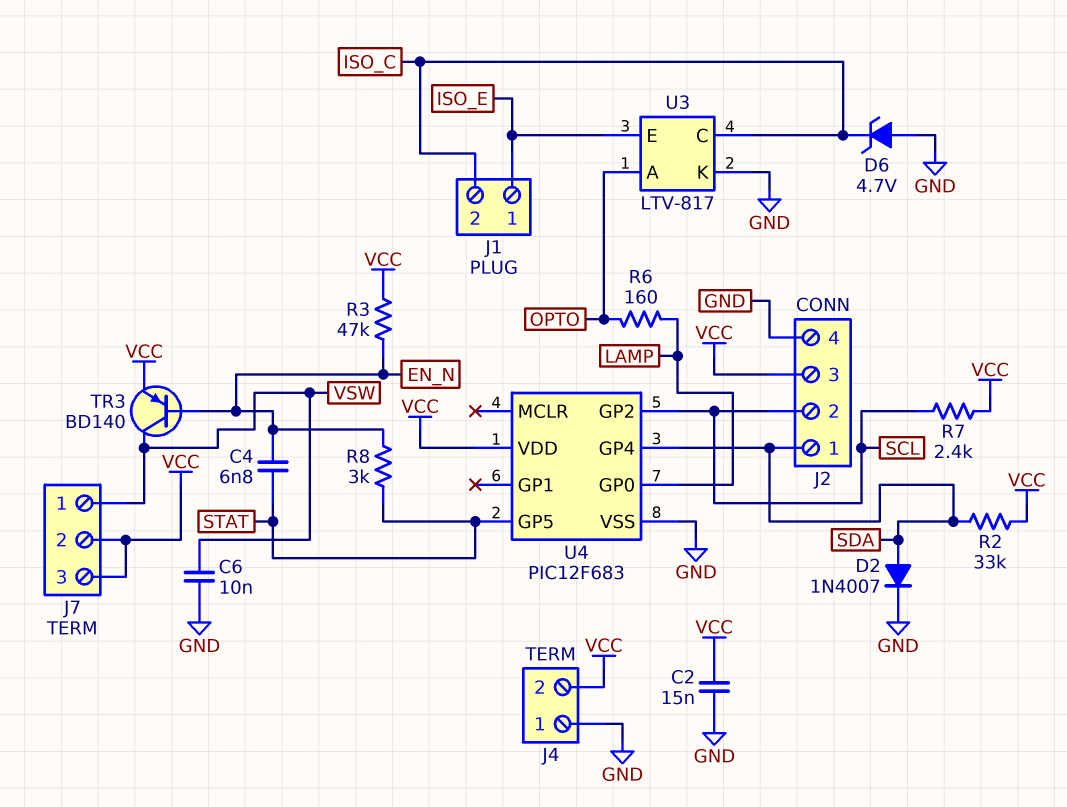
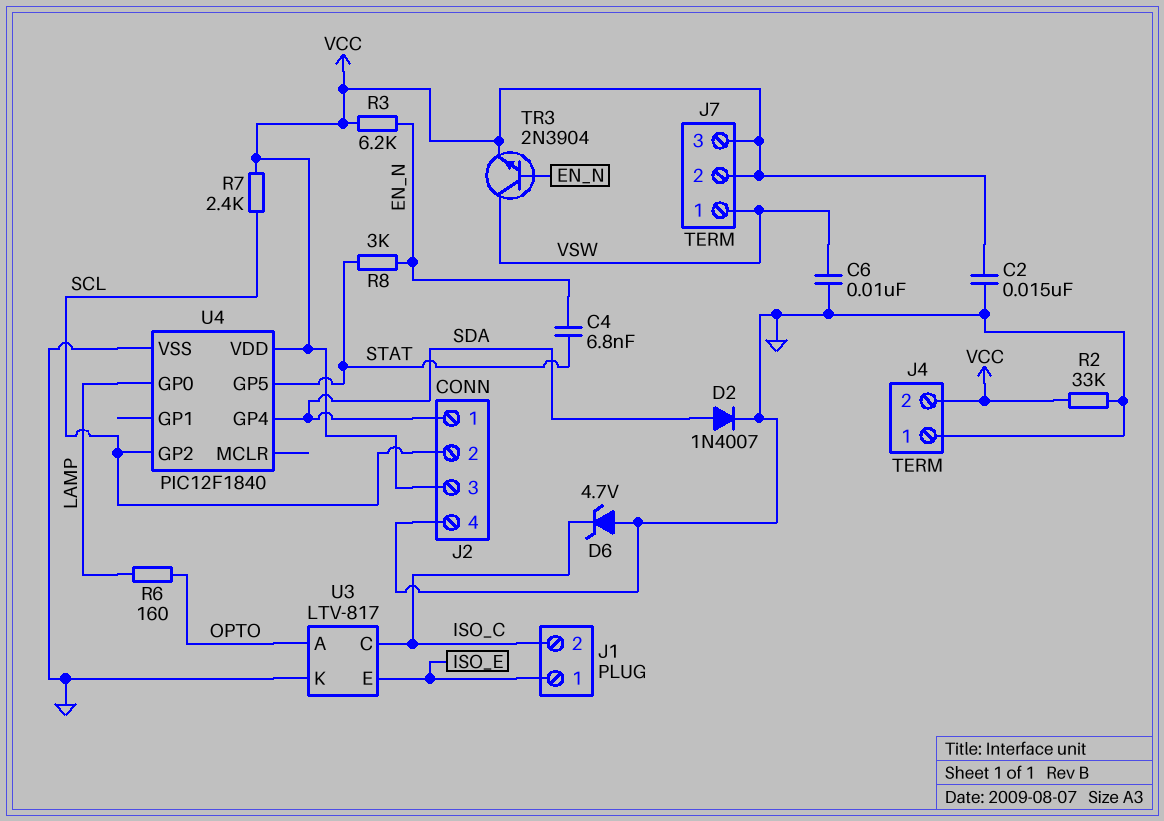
R2: 33k (SDA, VCC) -> 33k (GND, VCC)
R3: 47k (EN_N, VCC) -> 6.2k (EN_N, VCC)
TR3: PNP BD140 (B EN_N, C VSW, E VCC) -> NPN 2N3904 (B EN_N, C VSW, E VCC)
U4: PIC12F683 -> PIC12F1840

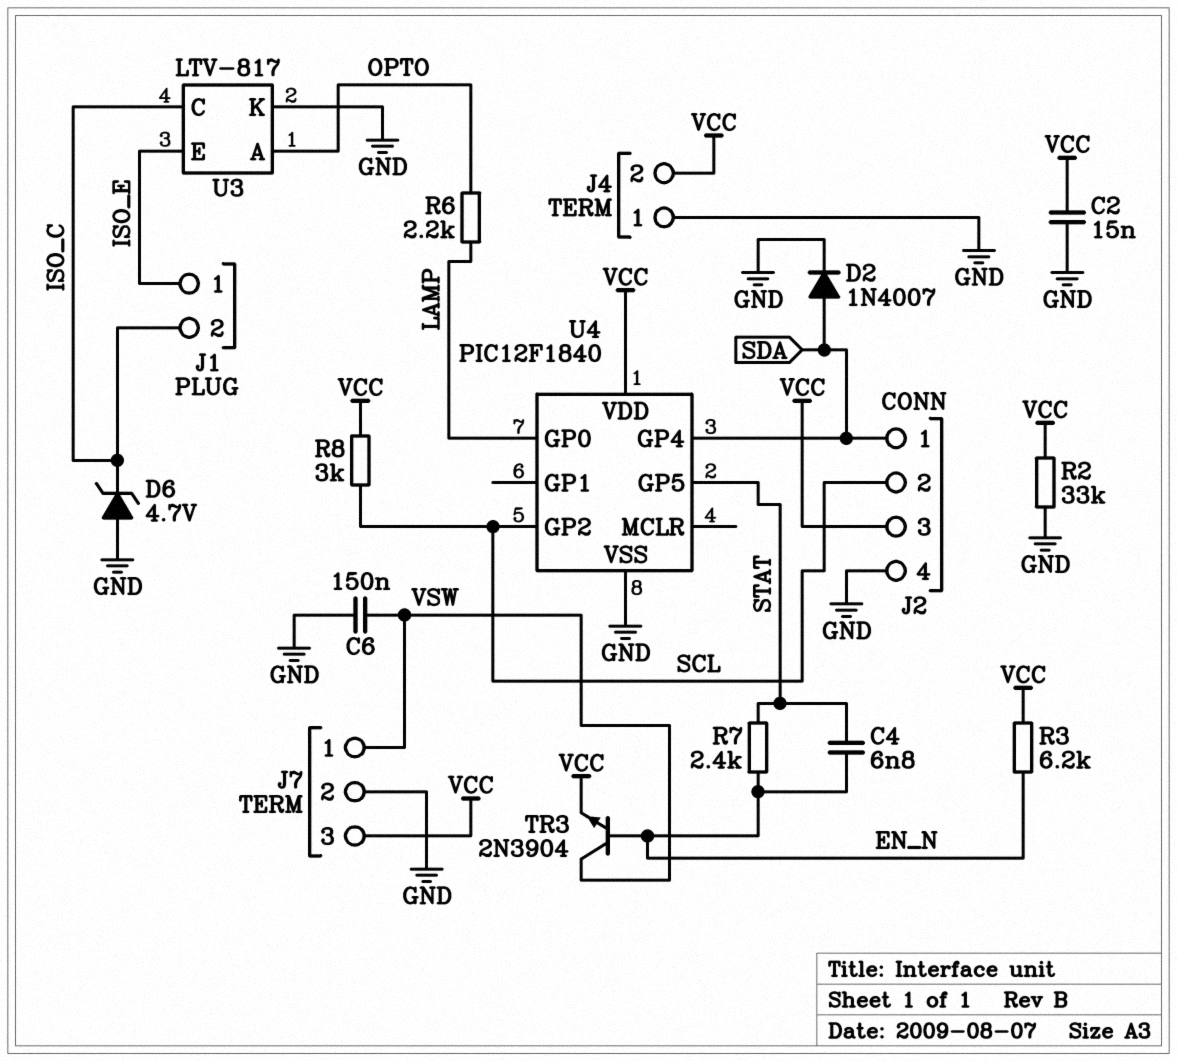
C6: 10nF (GND, VSW) -> 150nF (GND, VSW)
J7 pin 2: VCC -> GND
R6: 160 (LAMP, OPTO) -> 2.2k (LAMP, OPTO)
R7: 2.4k (SCL, VCC) -> 2.4k (EN_N, STAT)
R8: 3k (EN_N, STAT) -> 3k (SCL, VCC)

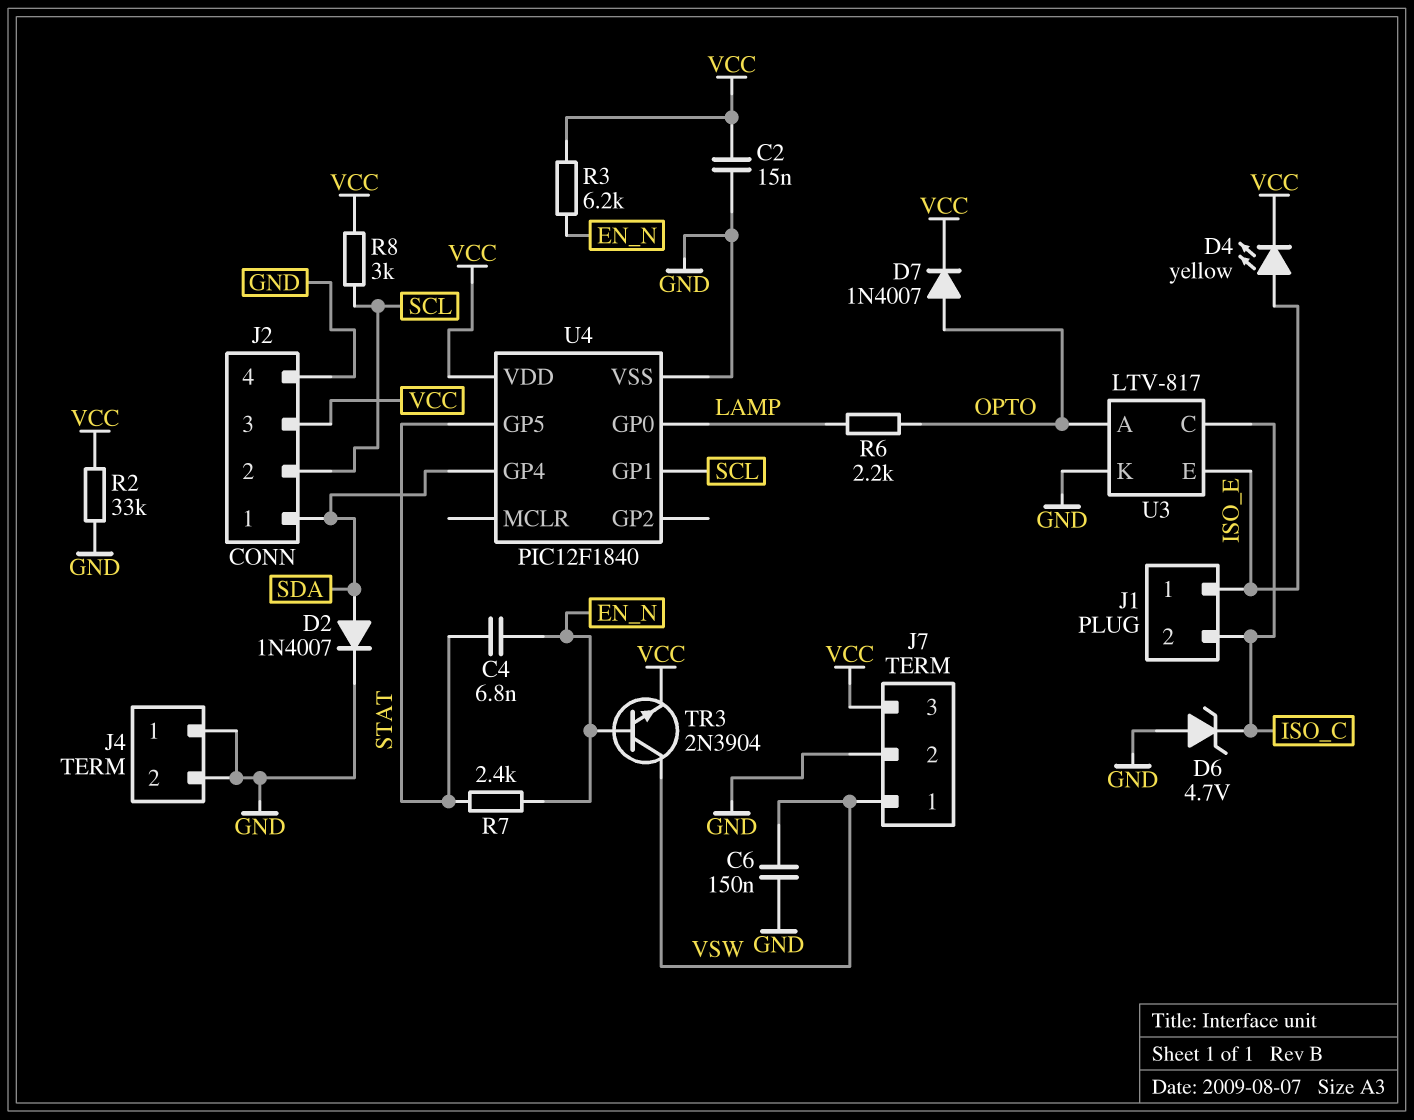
D4: none -> LED yellow (A ISO_E, K VCC)
D7: none -> diode 1N4007 (A OPTO, K VCC)
J4 pin 2: VCC -> GND
U4 pin GP1: none -> SCL
U4 pin GP2: SCL -> none

